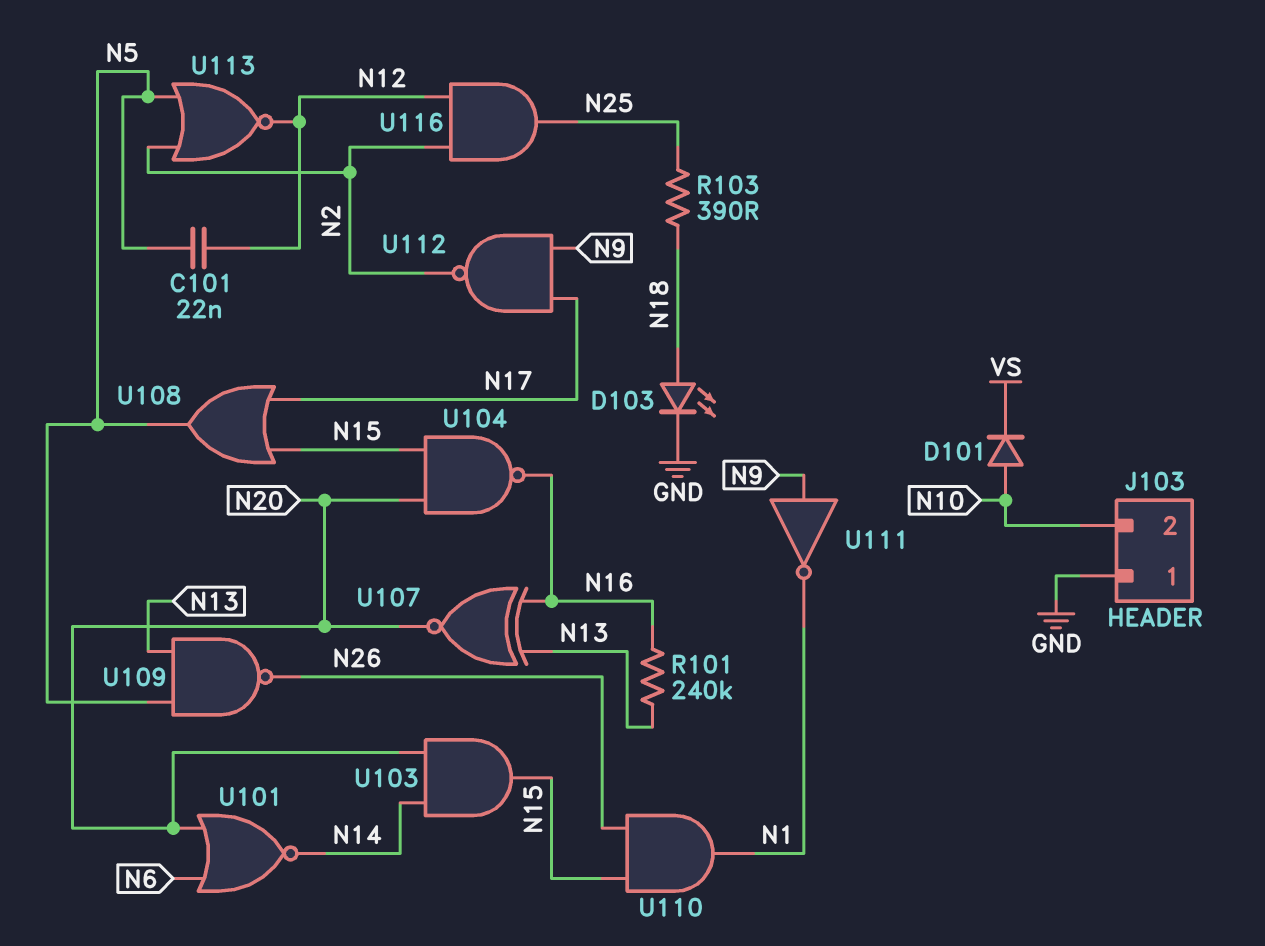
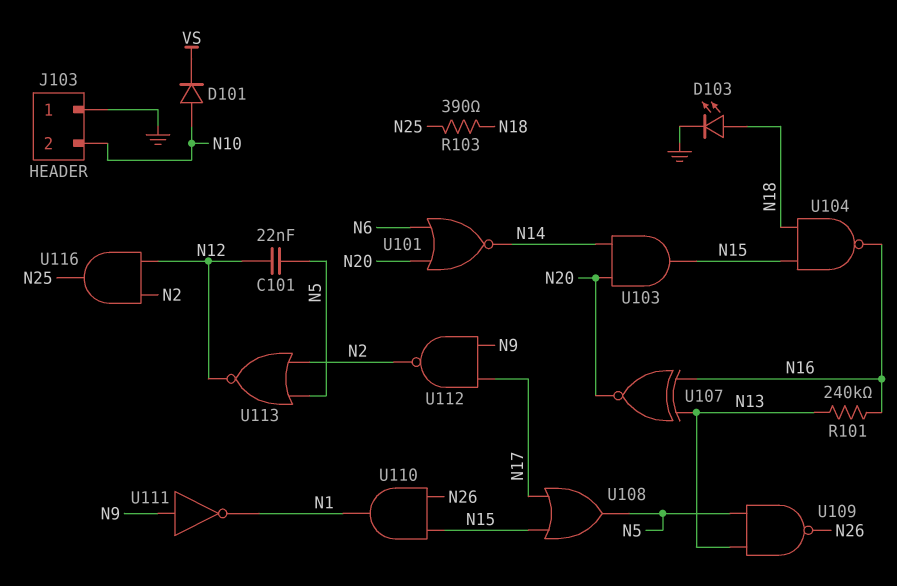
U104: NAND (in N15, in N20, out N16) -> NAND (in N15, in N18, out N16)

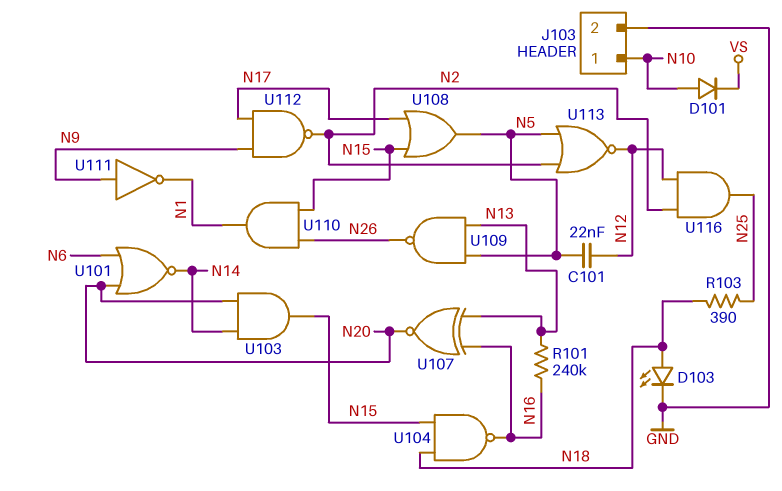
J103 pin 1: GND -> N10
J103 pin 2: N10 -> GND

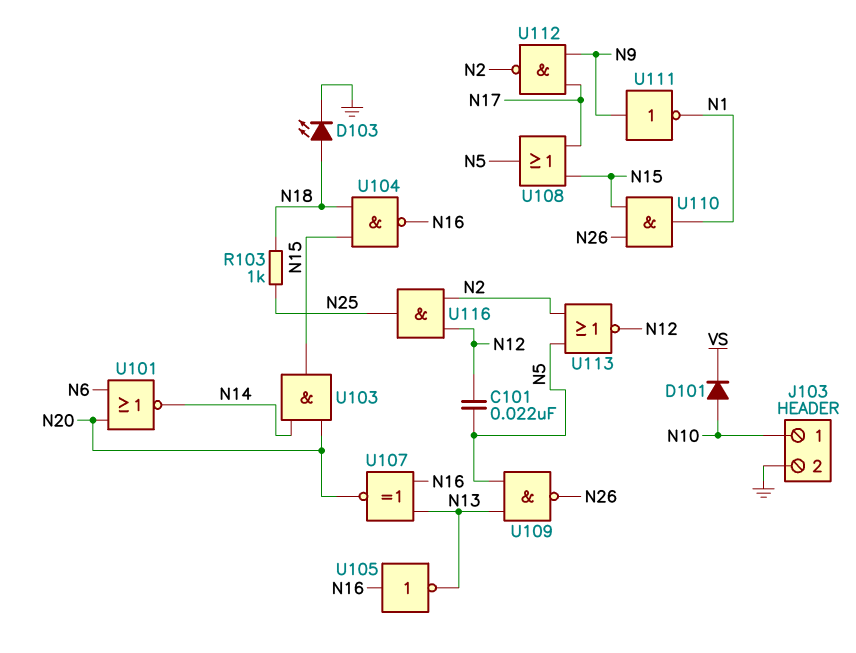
R101: 240k (N13, N16) -> none
R103: 390 (N18, N25) -> 1k (N18, N25)
U105: none -> NOT (in N16, out N13)

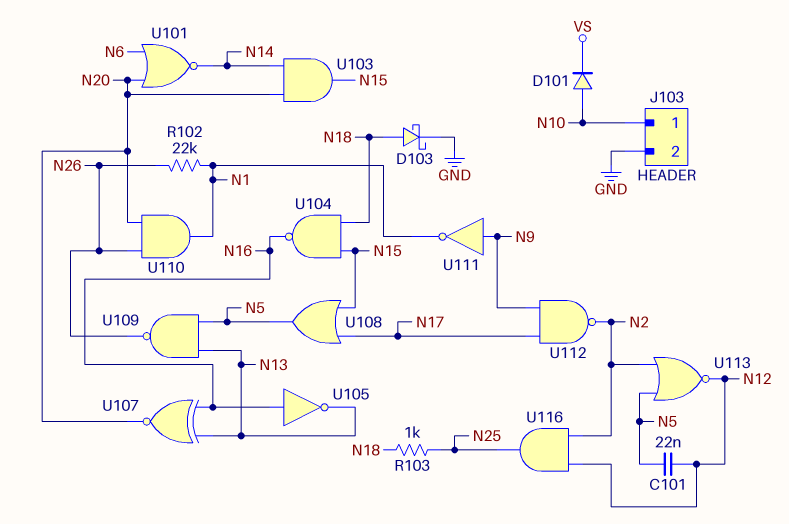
D103: LED (A N18, K GND) -> schottky (A N18, K GND)
R102: none -> 22k (N1, N26)
U110: AND (in N15, in N26, out N1) -> AND (in N20, in N26, out N1)

